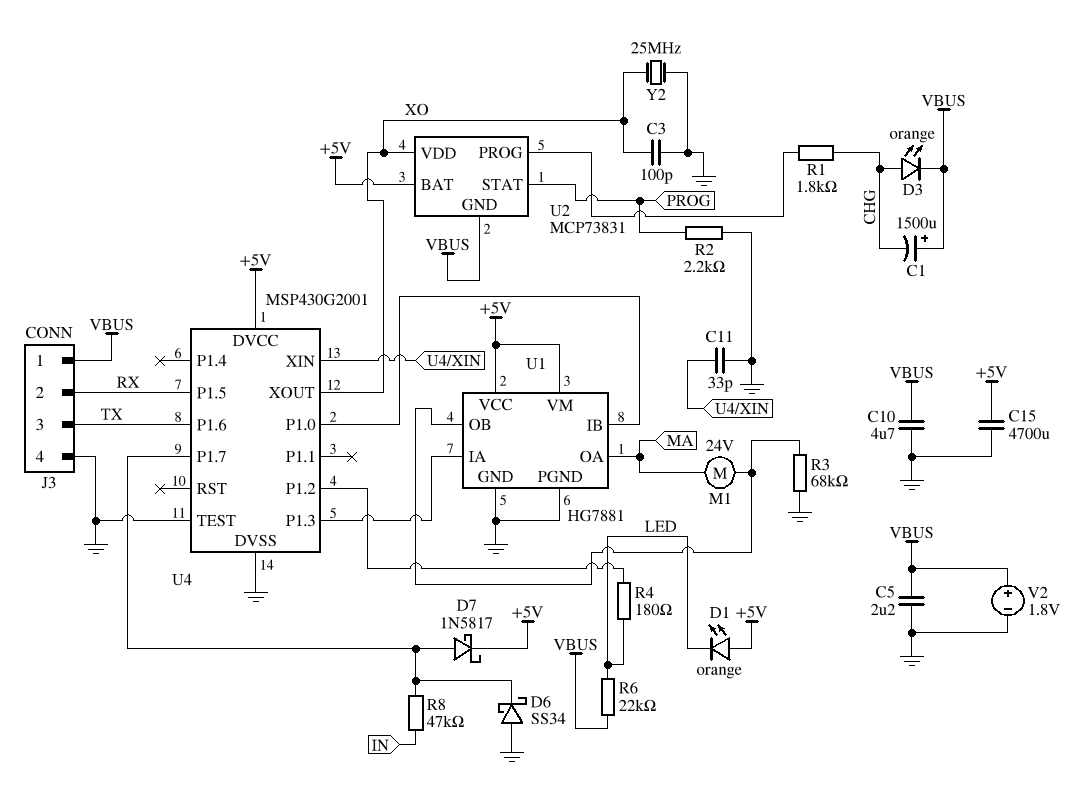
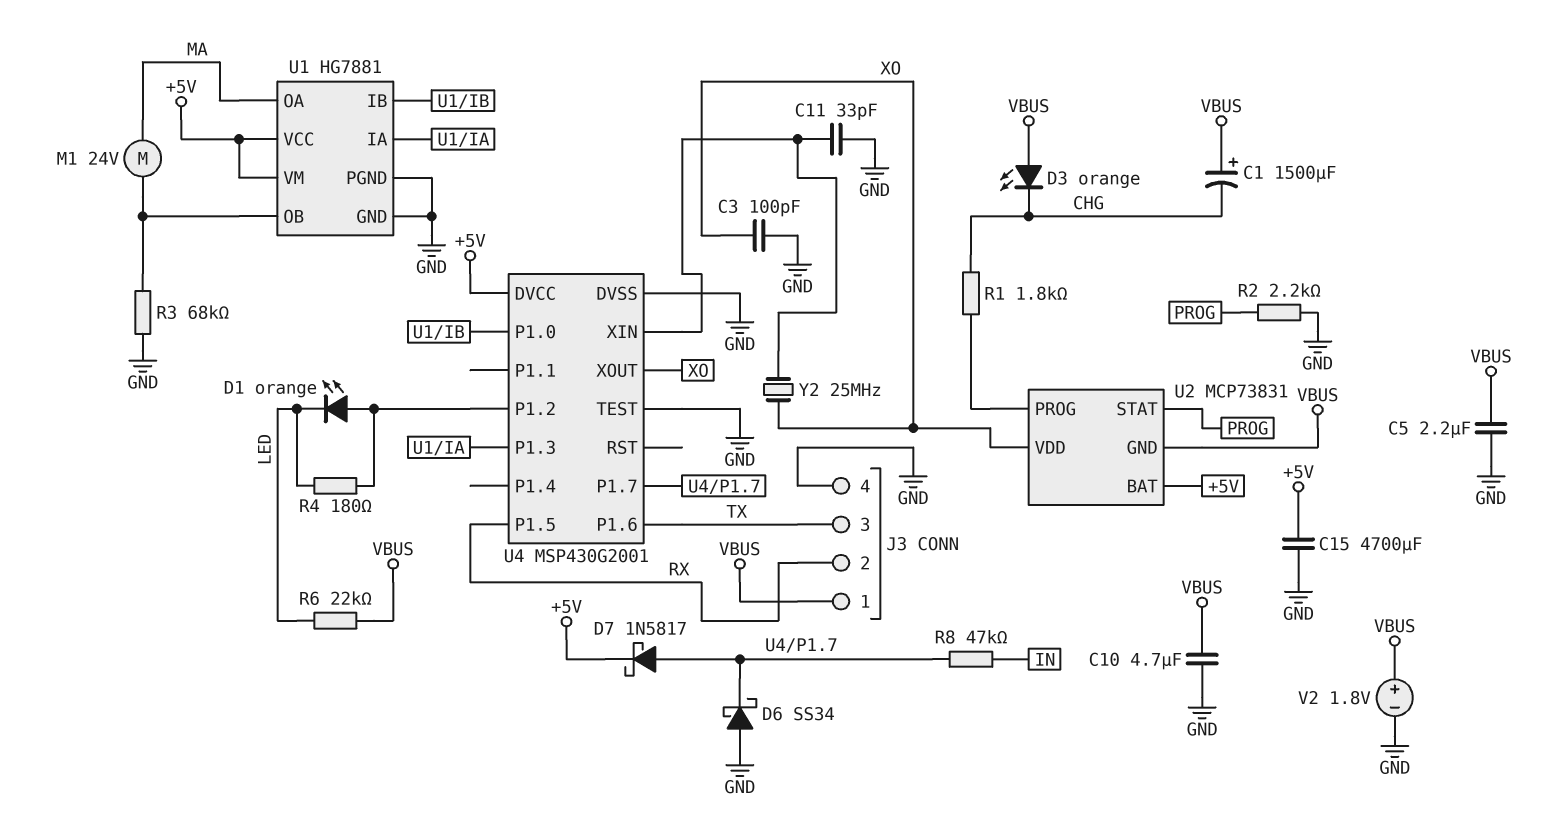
D1: LED orange (A +5V, K LED) -> LED orange (A U4/P1.2, K LED)
D3: LED orange (A CHG, K VBUS) -> LED orange (A VBUS, K CHG)
Y2: 25MHz (GND, XO) -> 25MHz (U4/XIN, XO)

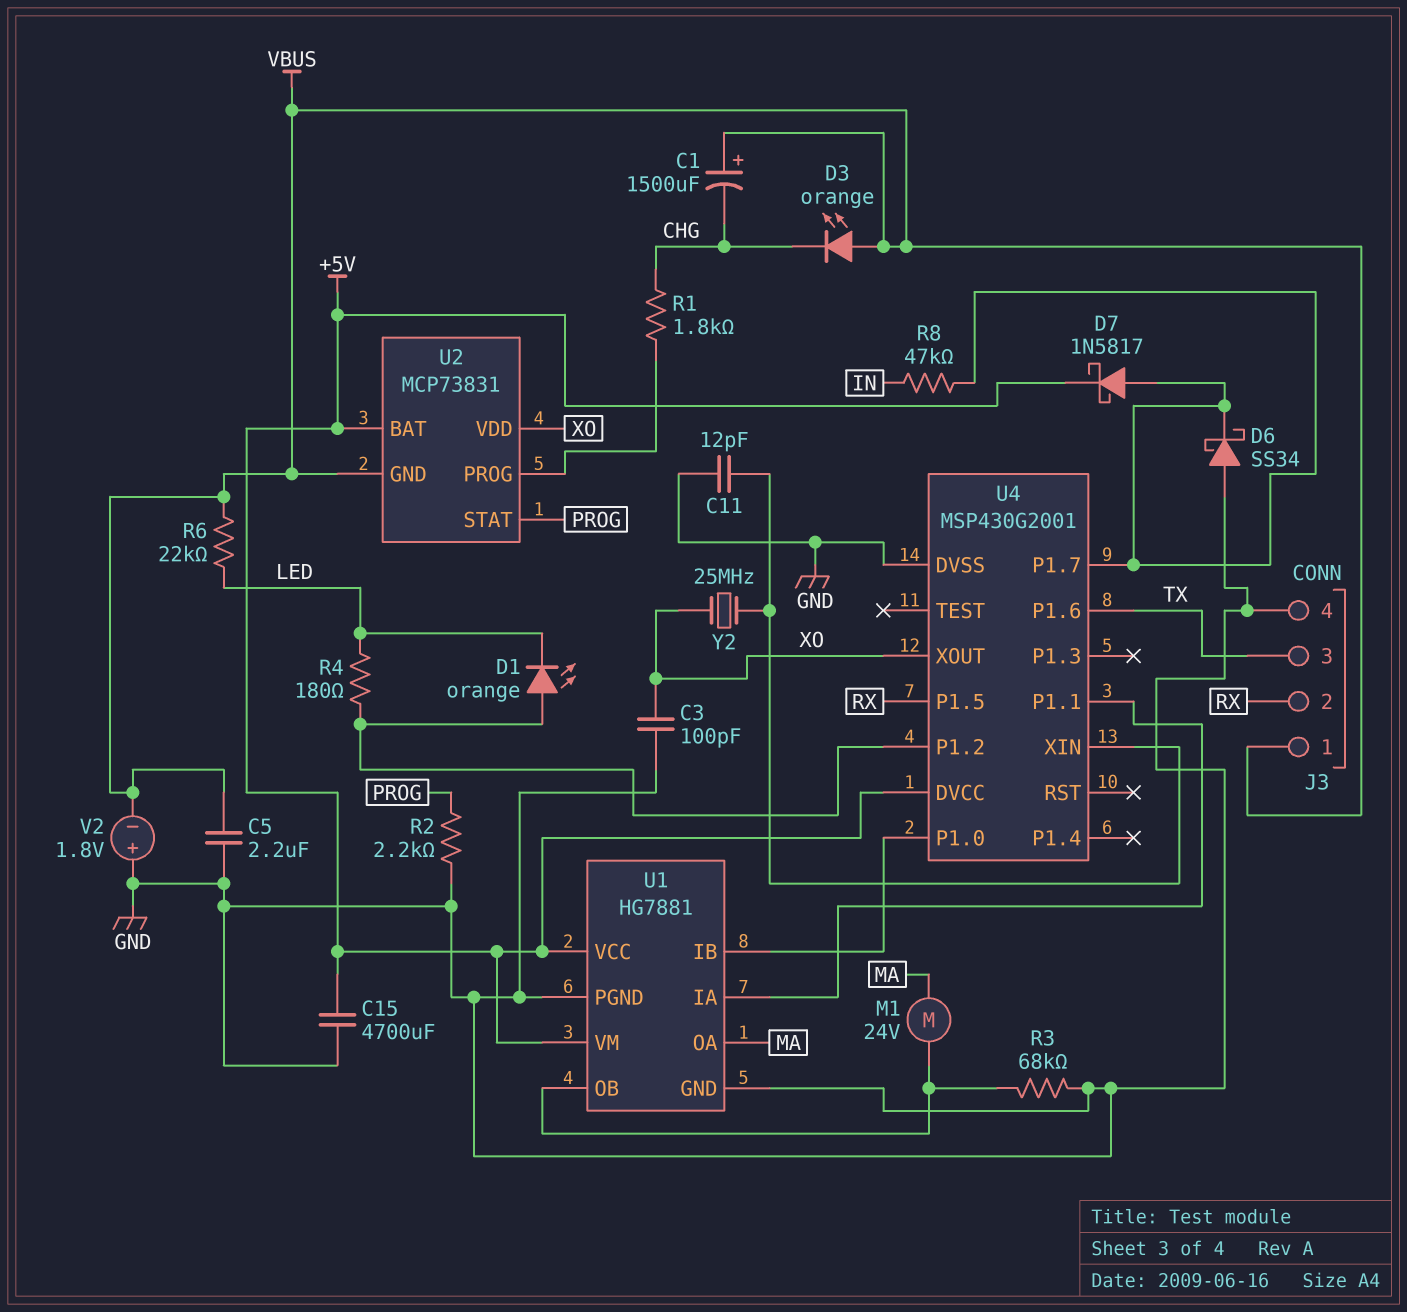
C10: 4.7uF (GND, VBUS) -> none
C11: 33pF (GND, U4/XIN) -> 12pF (GND, U4/XIN)
U4 pin P1.1: none -> U1/IA
U4 pin P1.3: U1/IA -> none
U4 pin TEST: GND -> none
V2: 1.8V (plus VBUS, minus GND) -> 1.8V (plus GND, minus VBUS)

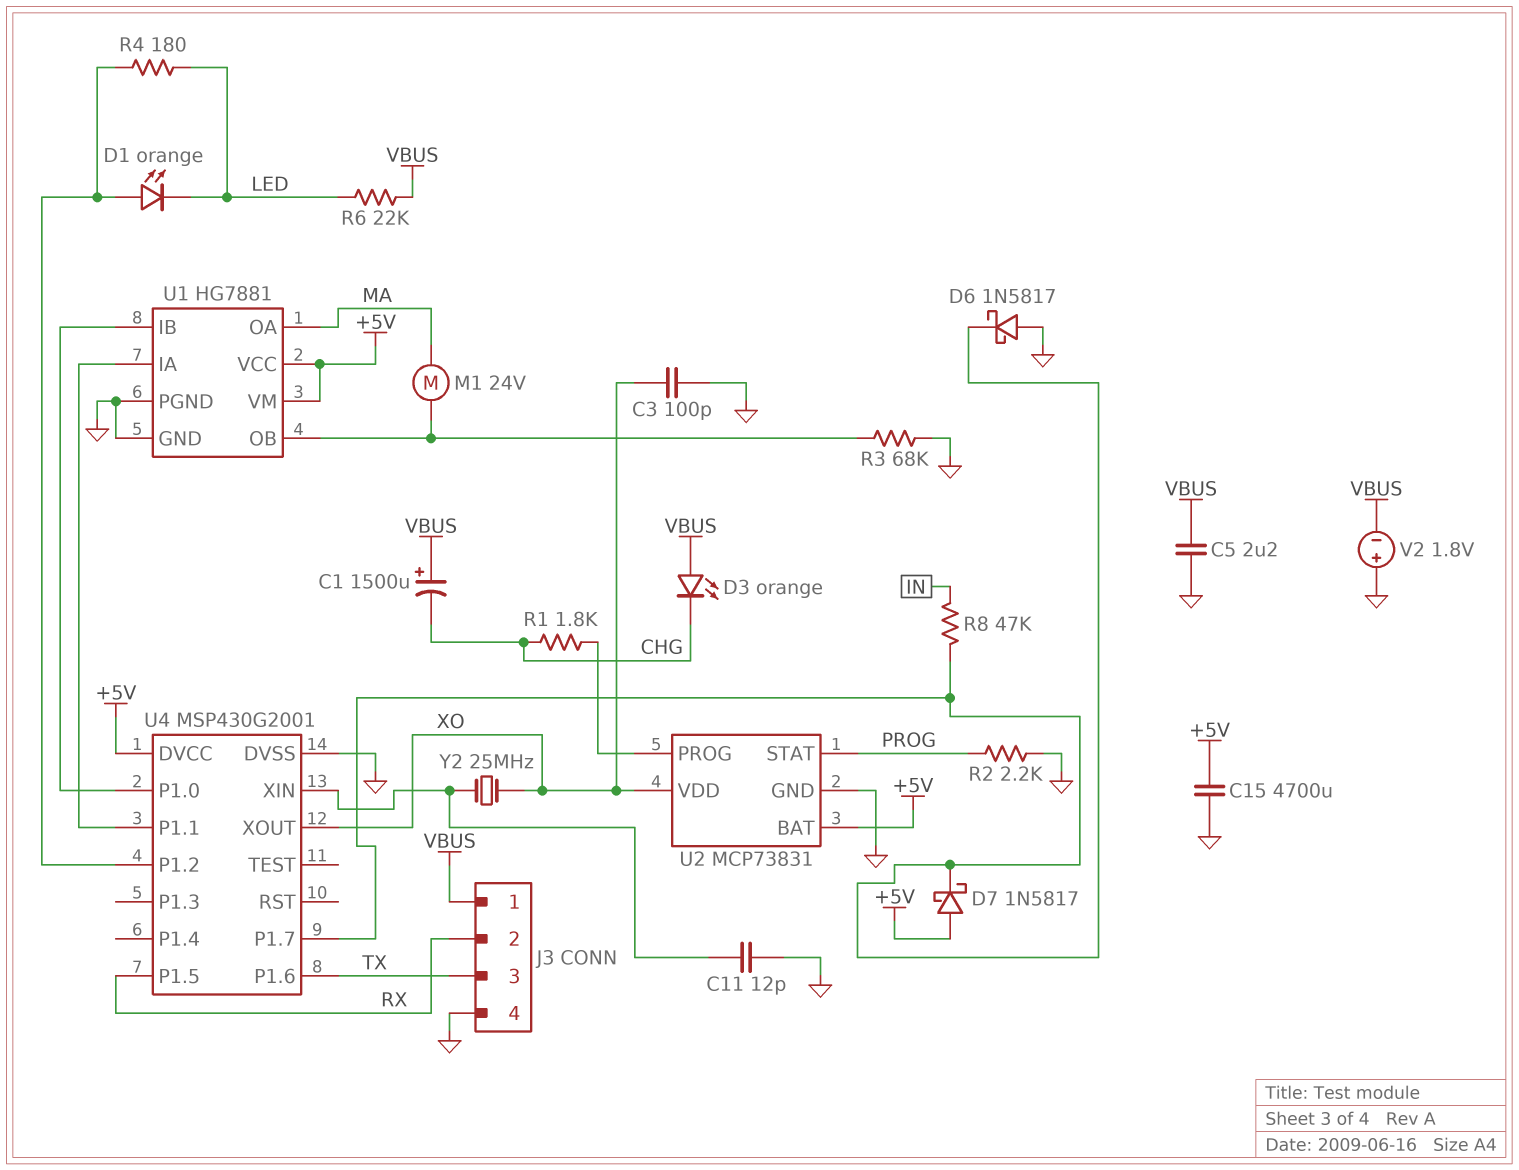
D6: schottky SS34 (A GND, K U4/P1.7) -> schottky 1N5817 (A GND, K U4/P1.7)
D7: schottky 1N5817 (A U4/P1.7, K +5V) -> schottky 1N5817 (A +5V, K U4/P1.7)
U2 pin GND: VBUS -> GND

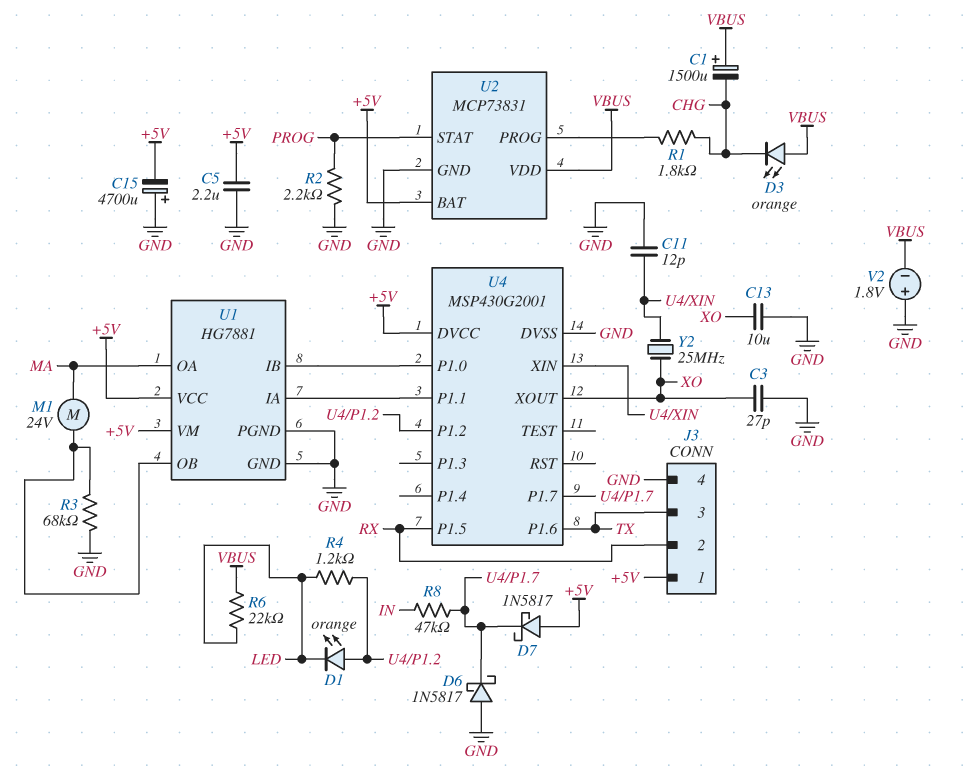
C3: 100pF (GND, XO) -> 27pF (GND, XO)
C5: 2.2uF (GND, VBUS) -> 2.2uF (+5V, GND)
C13: none -> 10uF (GND, XO)
C15: 4700uF (+5V, GND) -> 4700uF (plus GND, minus +5V)
J3 pin 1: VBUS -> +5V
R4: 180 (LED, U4/P1.2) -> 1.2k (LED, U4/P1.2)
U2 pin VDD: XO -> VBUS

